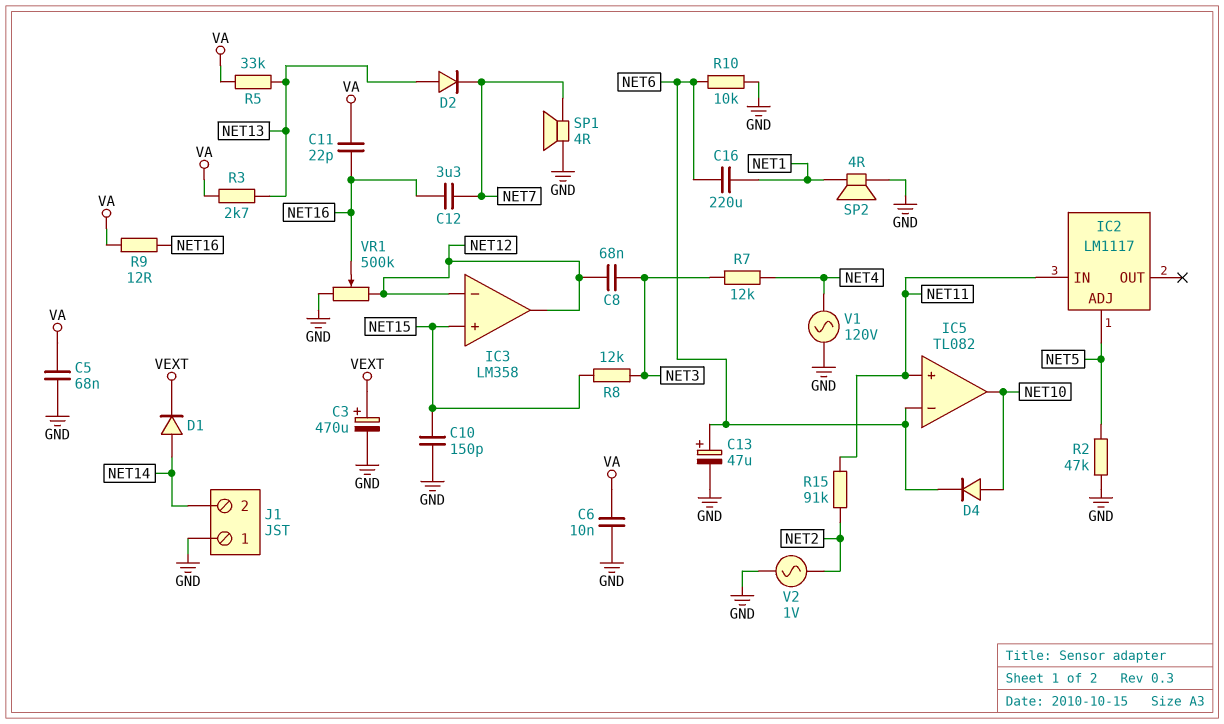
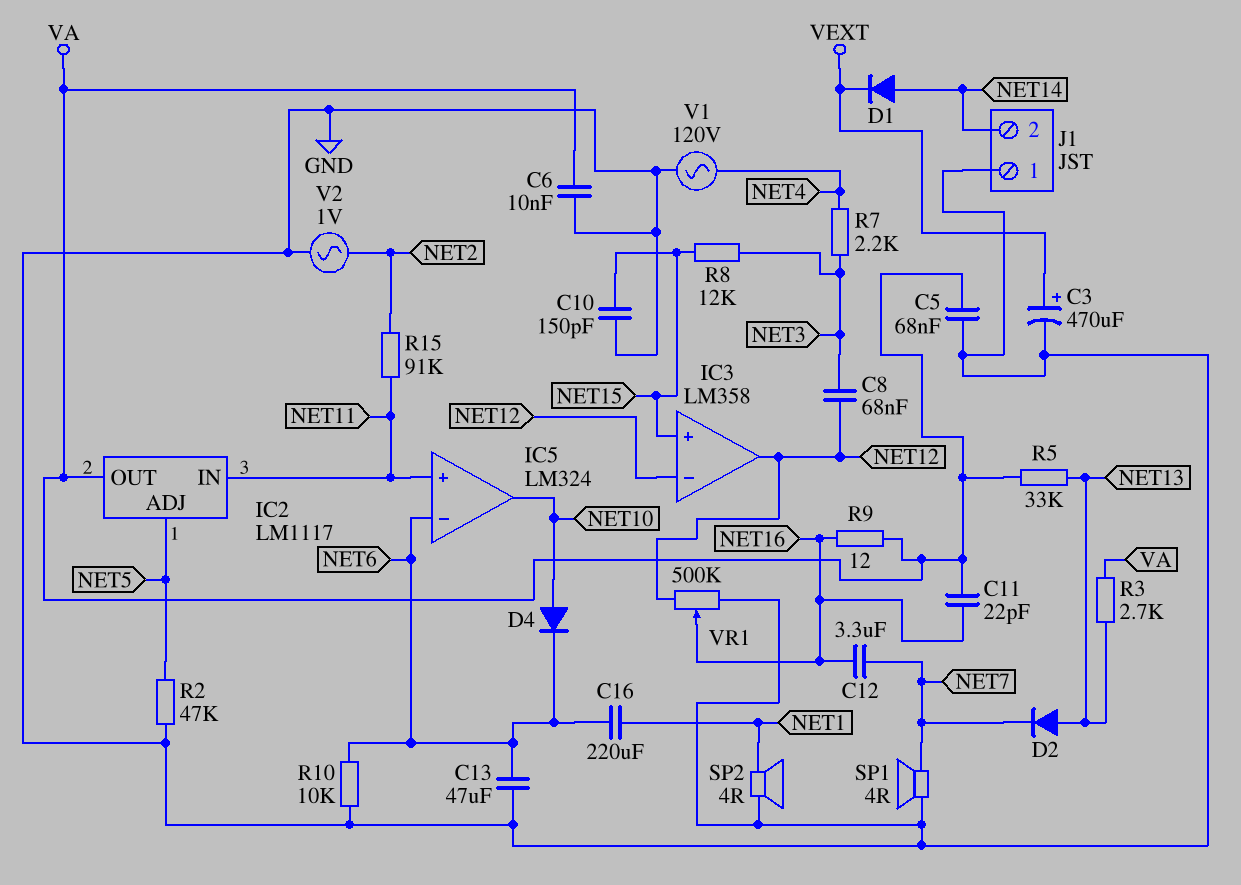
C13: 47uF (plus NET6, minus GND) -> 47uF (GND, NET6)
IC2 pin OUT: none -> VA
IC5: TL082 -> LM324
R7: 12k (NET3, NET4) -> 2.2k (NET3, NET4)

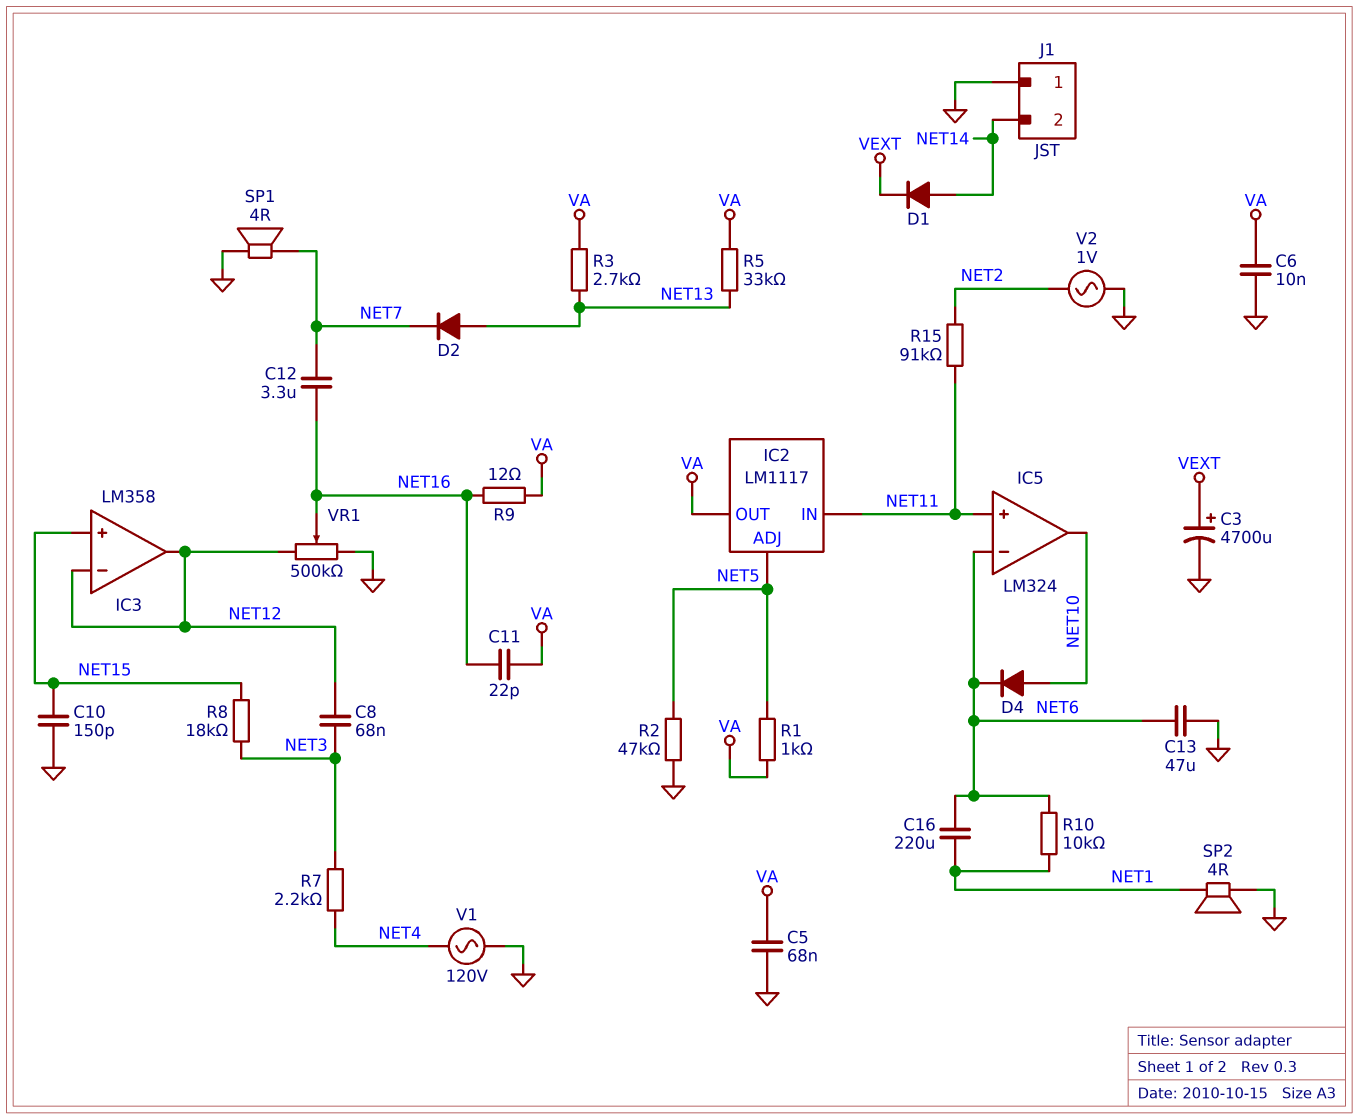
C3: 470uF (plus VEXT, minus GND) -> 4700uF (plus VEXT, minus GND)
R1: none -> 1k (NET5, VA)
R8: 12k (NET3, NET15) -> 18k (NET3, NET15)
R10: 10k (GND, NET6) -> 10k (NET1, NET6)

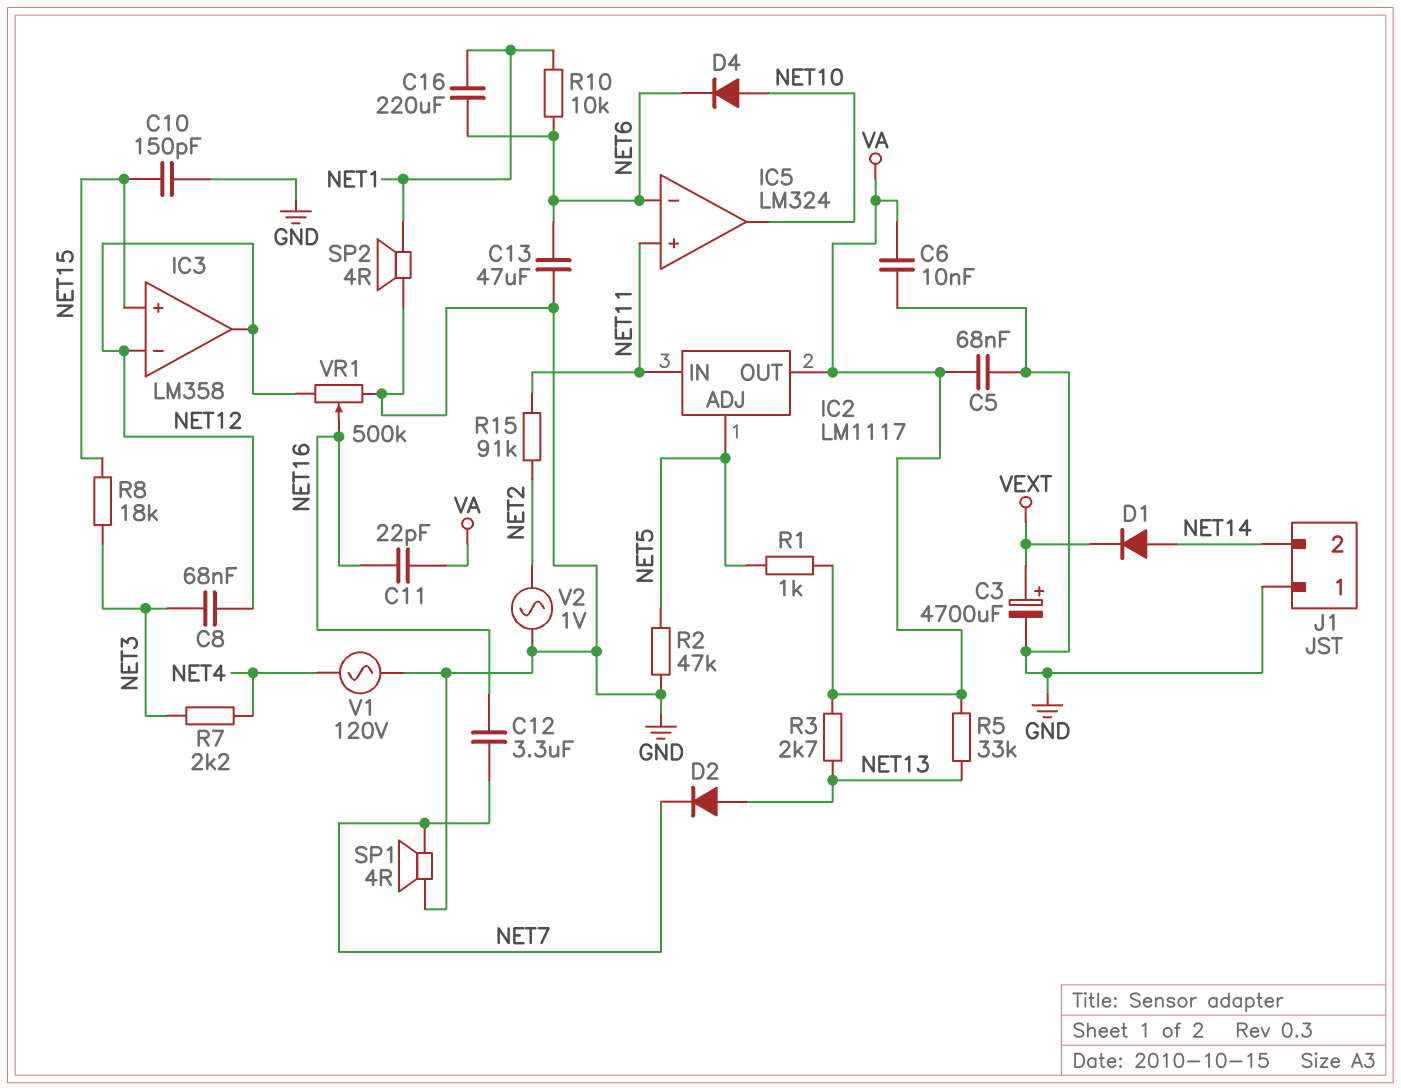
R9: 12 (NET16, VA) -> none

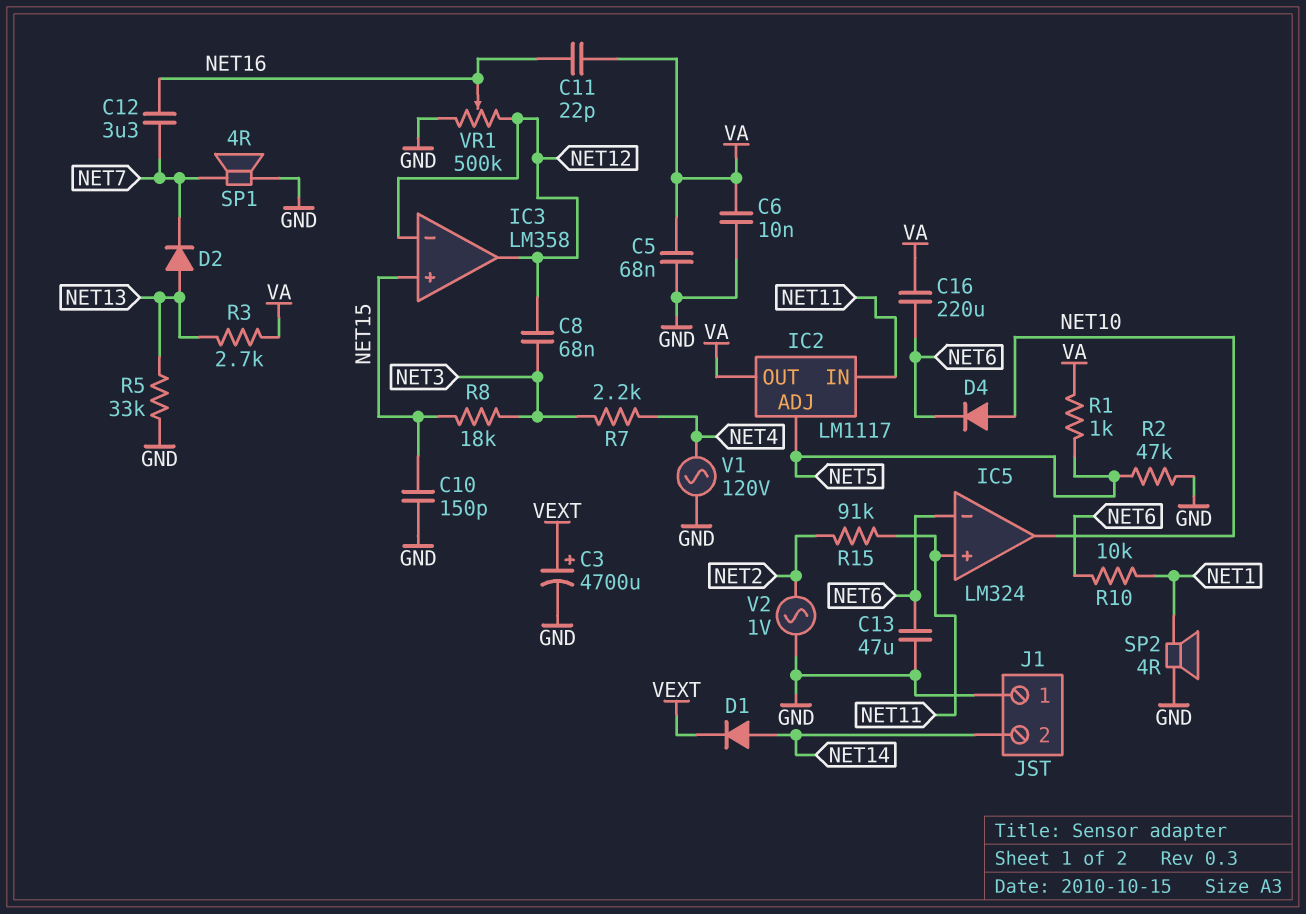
C16: 220uF (NET1, NET6) -> 220uF (NET6, VA)
R5: 33k (NET13, VA) -> 33k (GND, NET13)

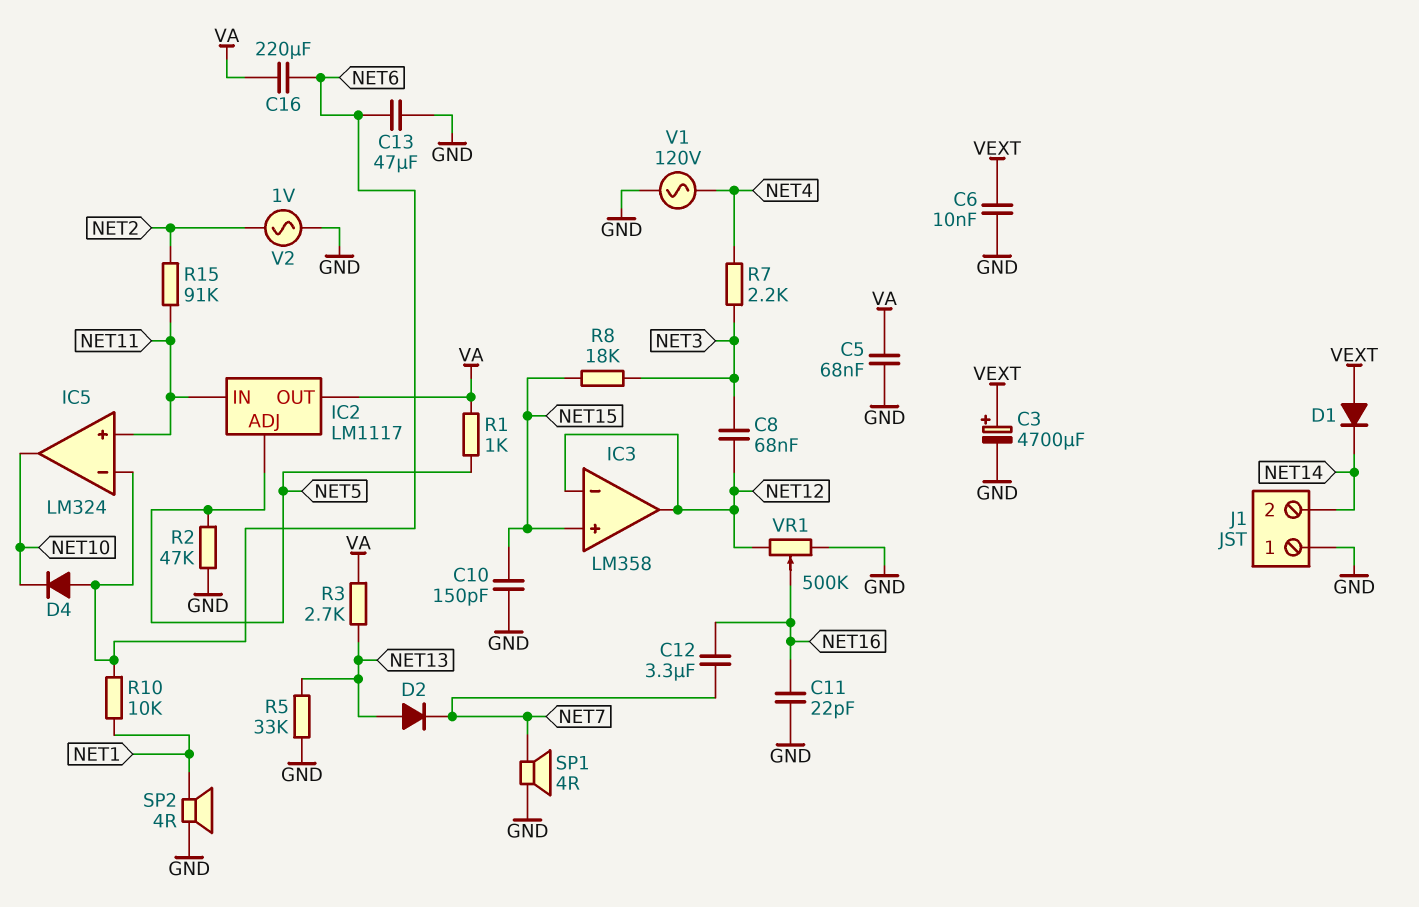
C6: 10nF (GND, VA) -> 10nF (GND, VEXT)
C11: 22pF (NET16, VA) -> 22pF (GND, NET16)
D1: diode (A NET14, K VEXT) -> diode (A VEXT, K NET14)
D4: diode (A NET10, K NET6) -> diode (A NET6, K NET10)

